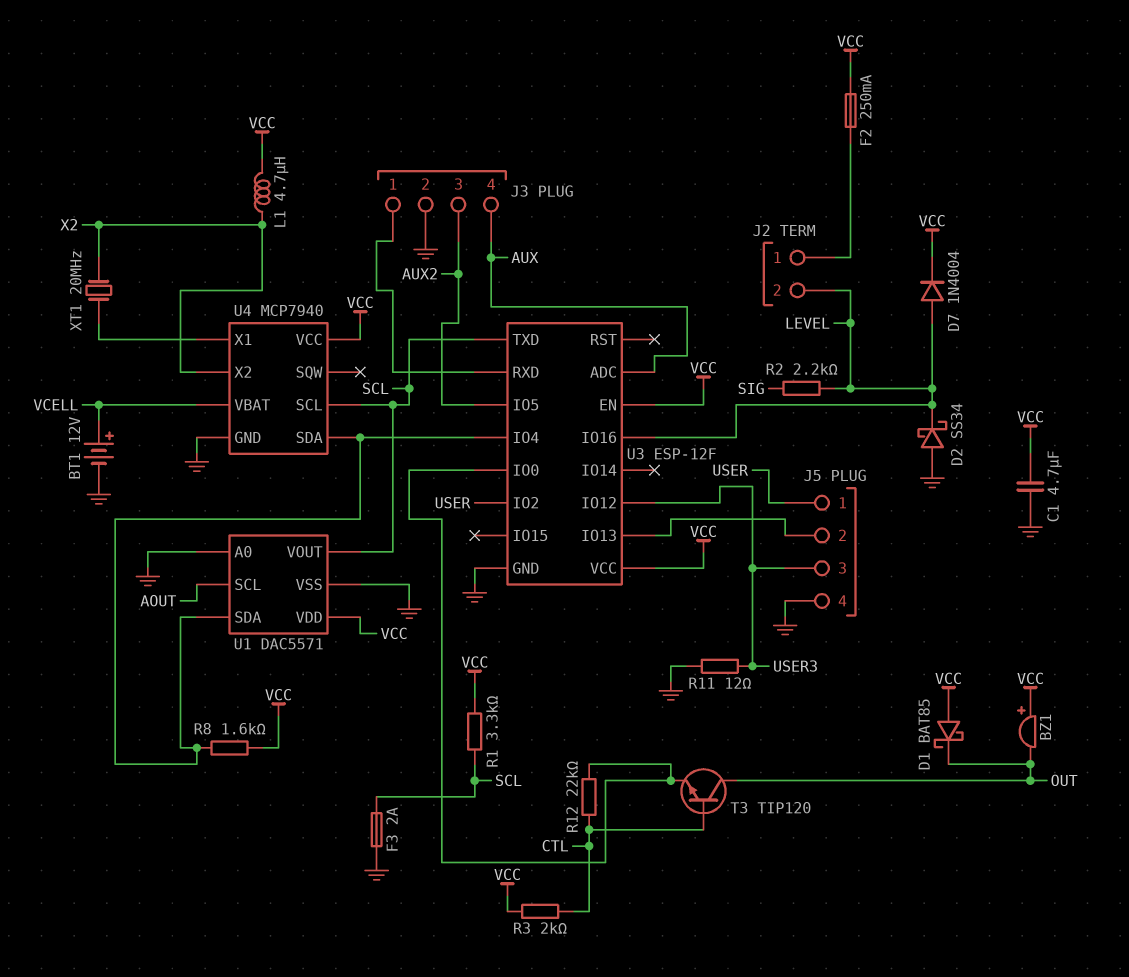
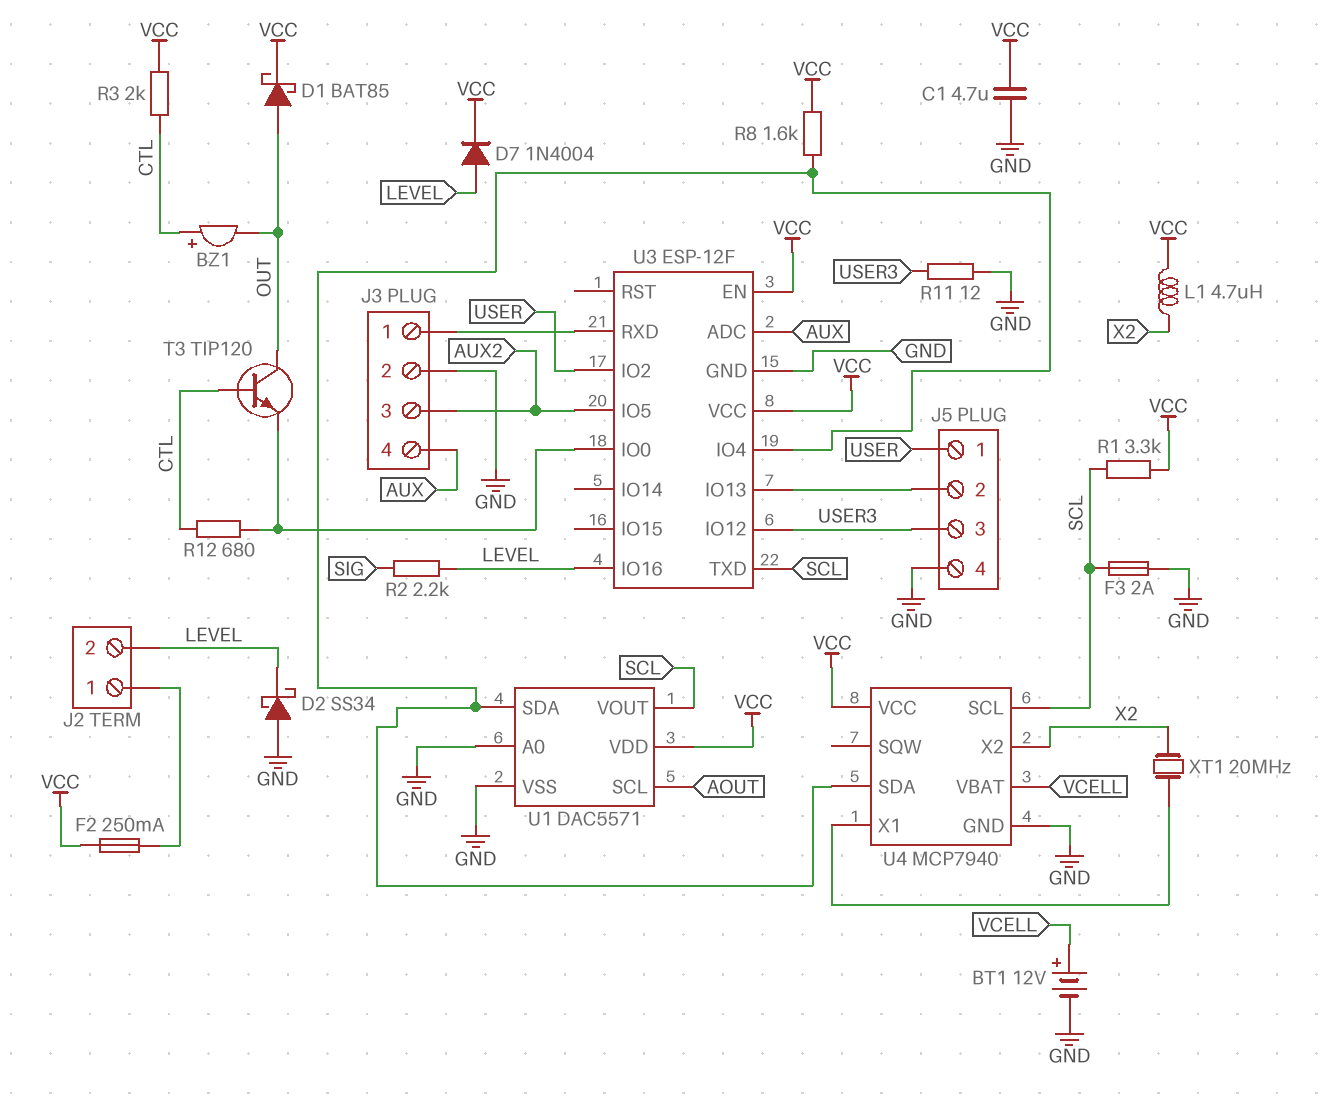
BZ1: buzzer (plus VCC, minus OUT) -> buzzer (plus CTL, minus OUT)
D1: schottky BAT85 (A VCC, K OUT) -> schottky BAT85 (A OUT, K VCC)
R12: 22k (CTL, U3/IO0) -> 680 (CTL, U3/IO0)

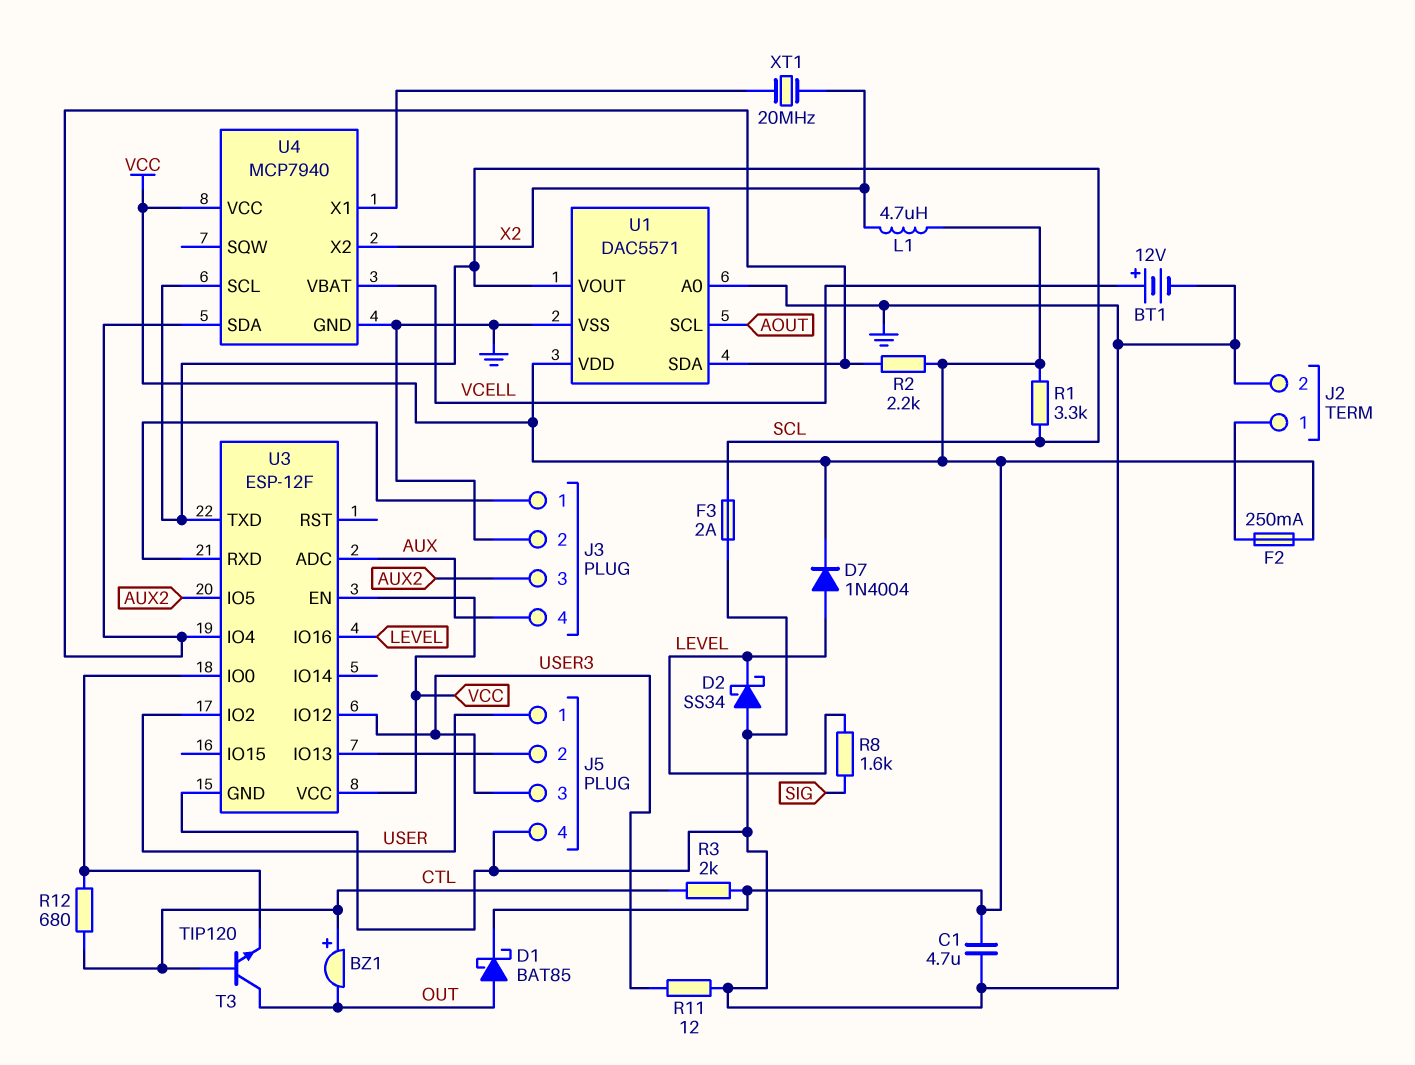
J2 pin 2: LEVEL -> GND
R2: 2.2k (LEVEL, SIG) -> 2.2k (U1/SDA, VCC)
R8: 1.6k (U1/SDA, VCC) -> 1.6k (LEVEL, SIG)

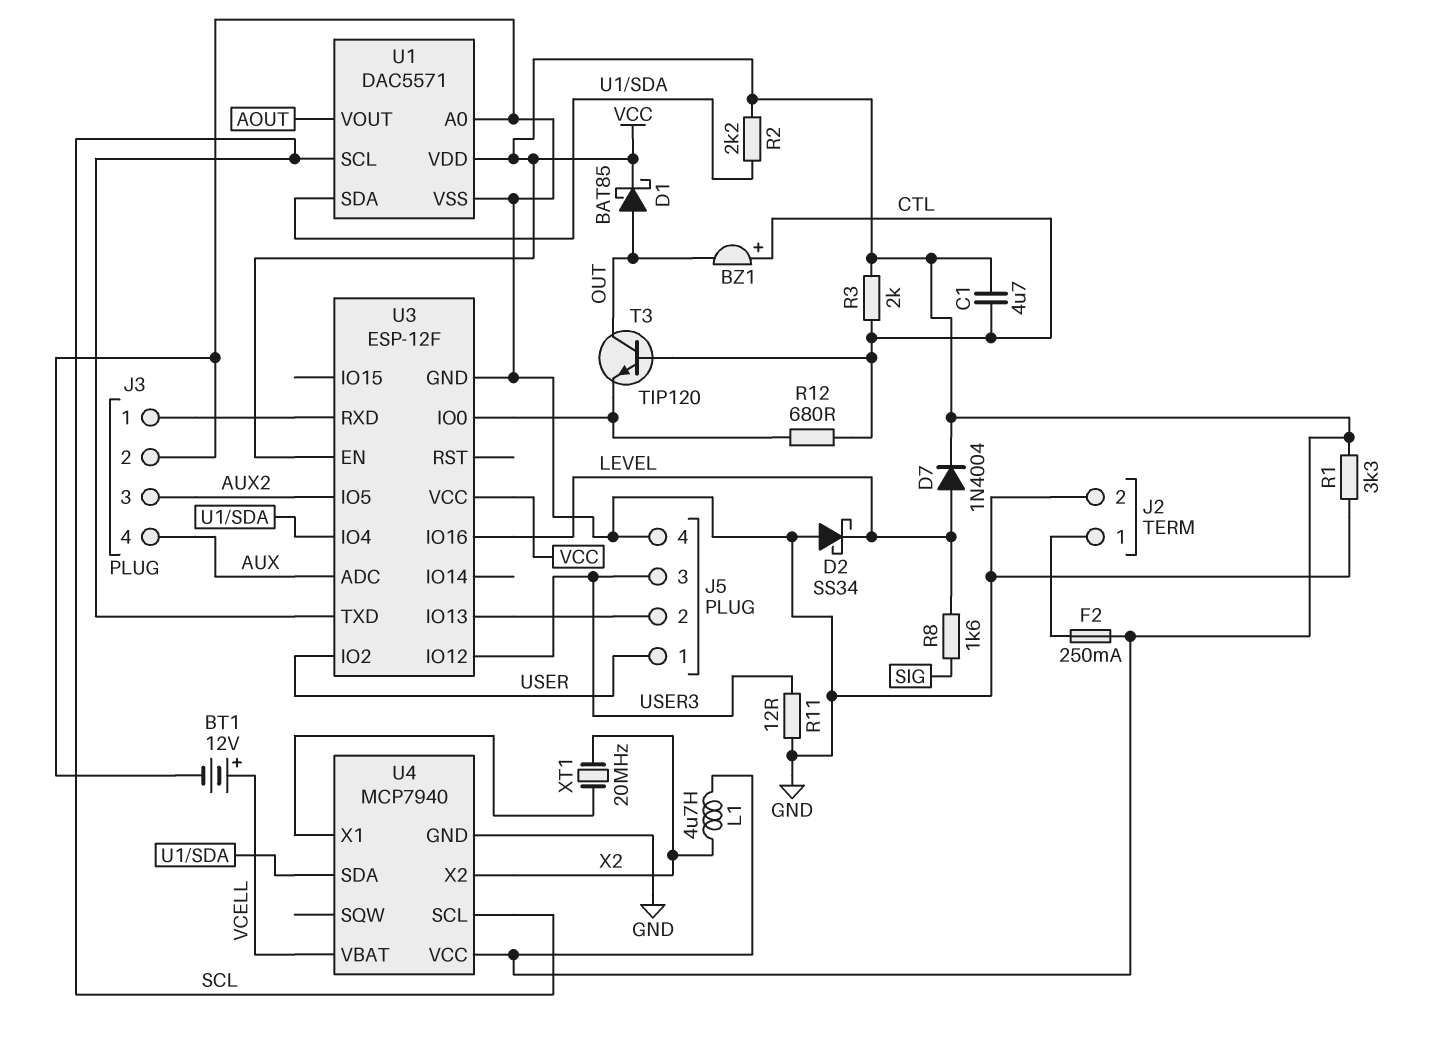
C1: 4.7uF (GND, VCC) -> 4.7uF (CTL, VCC)
F3: 2A (GND, SCL) -> none
R1: 3.3k (SCL, VCC) -> 3.3k (GND, VCC)
U1 pin SCL: AOUT -> SCL
U1 pin VOUT: SCL -> AOUT

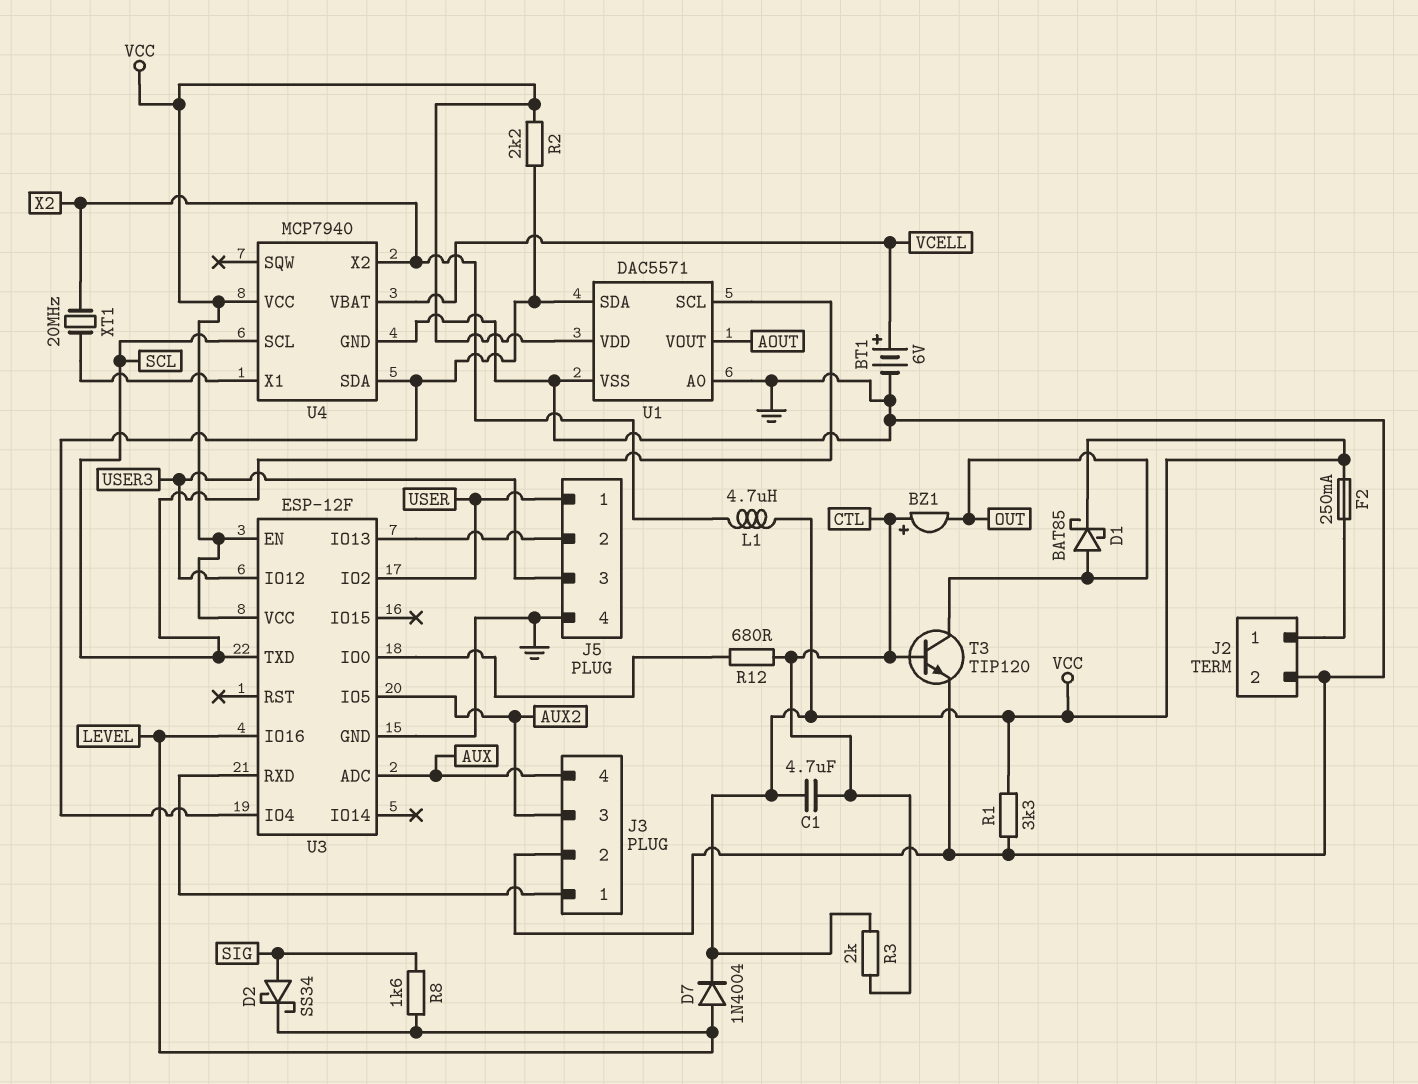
BT1: 12V (plus VCELL, minus GND) -> 6V (plus VCELL, minus GND)
D2: schottky SS34 (A GND, K LEVEL) -> schottky SS34 (A SIG, K LEVEL)
R11: 12 (GND, USER3) -> none
T3: NPN TIP120 (B CTL, C OUT, E U3/IO0) -> NPN TIP120 (B CTL, C OUT, E GND)

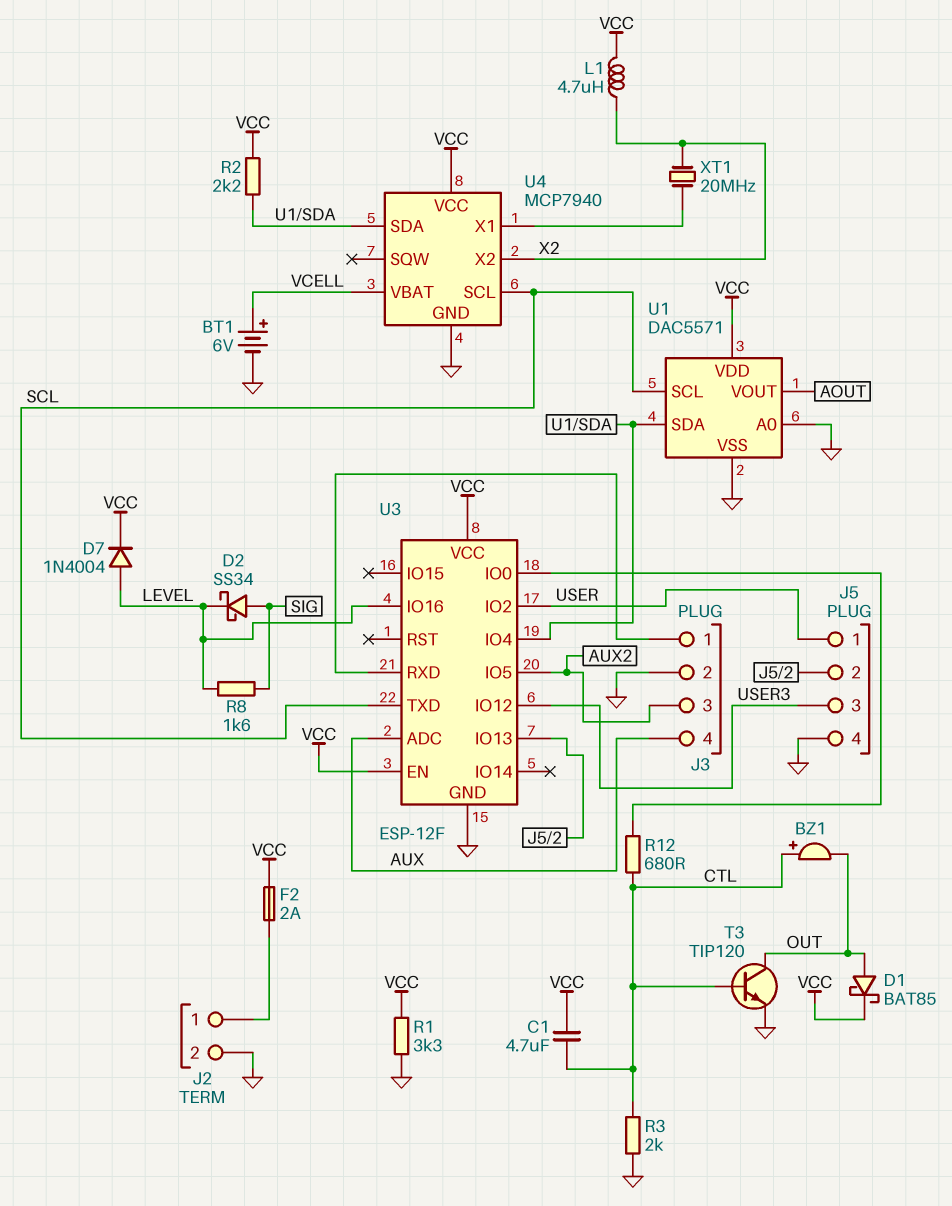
F2: 250mA (J2/1, VCC) -> 2A (J2/1, VCC)
R3: 2k (CTL, VCC) -> 2k (CTL, GND)

